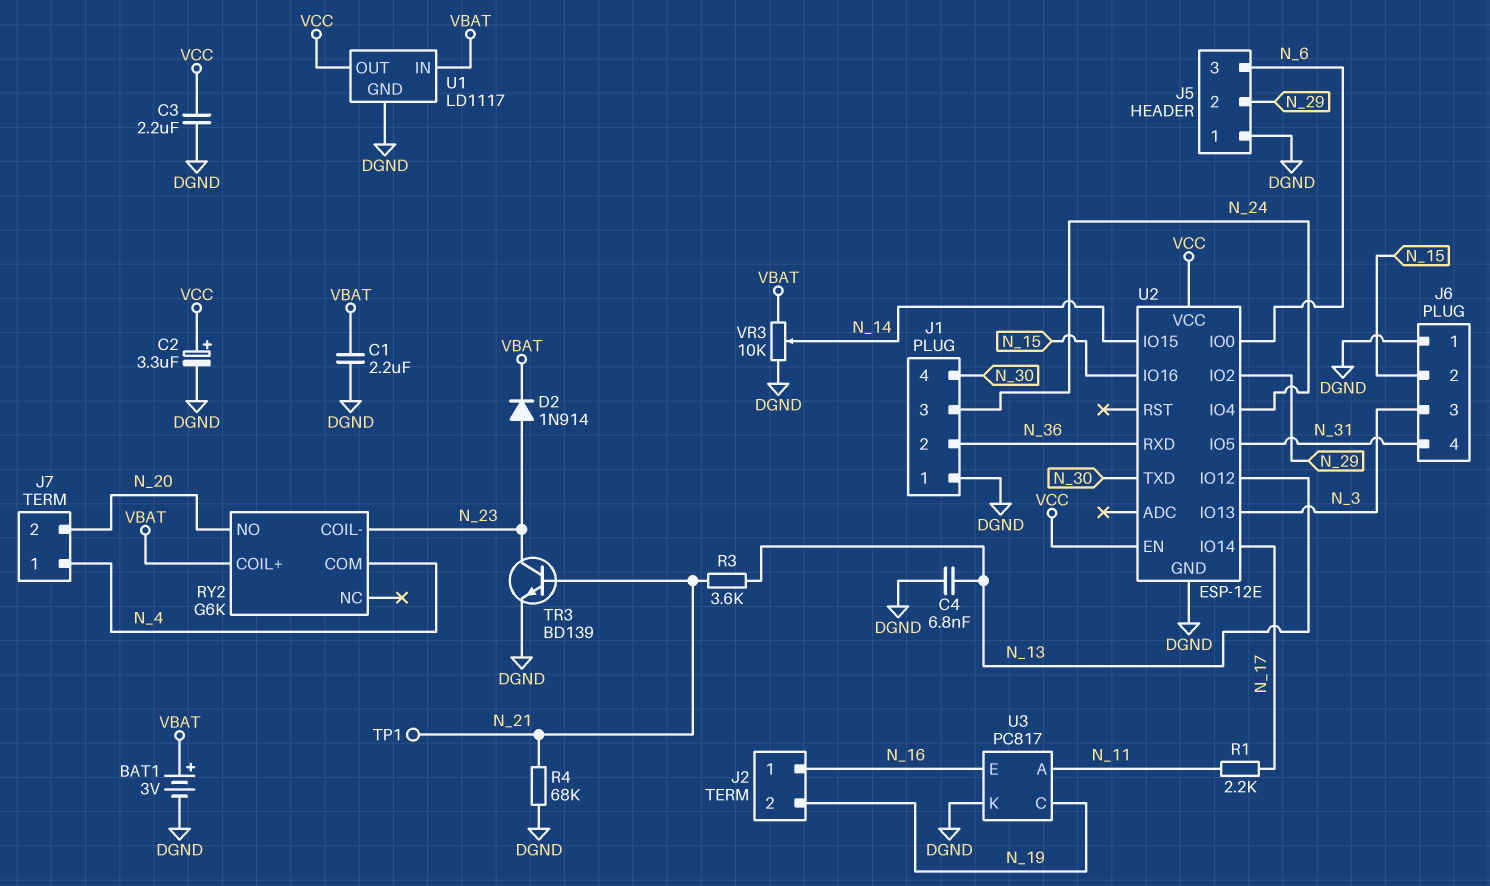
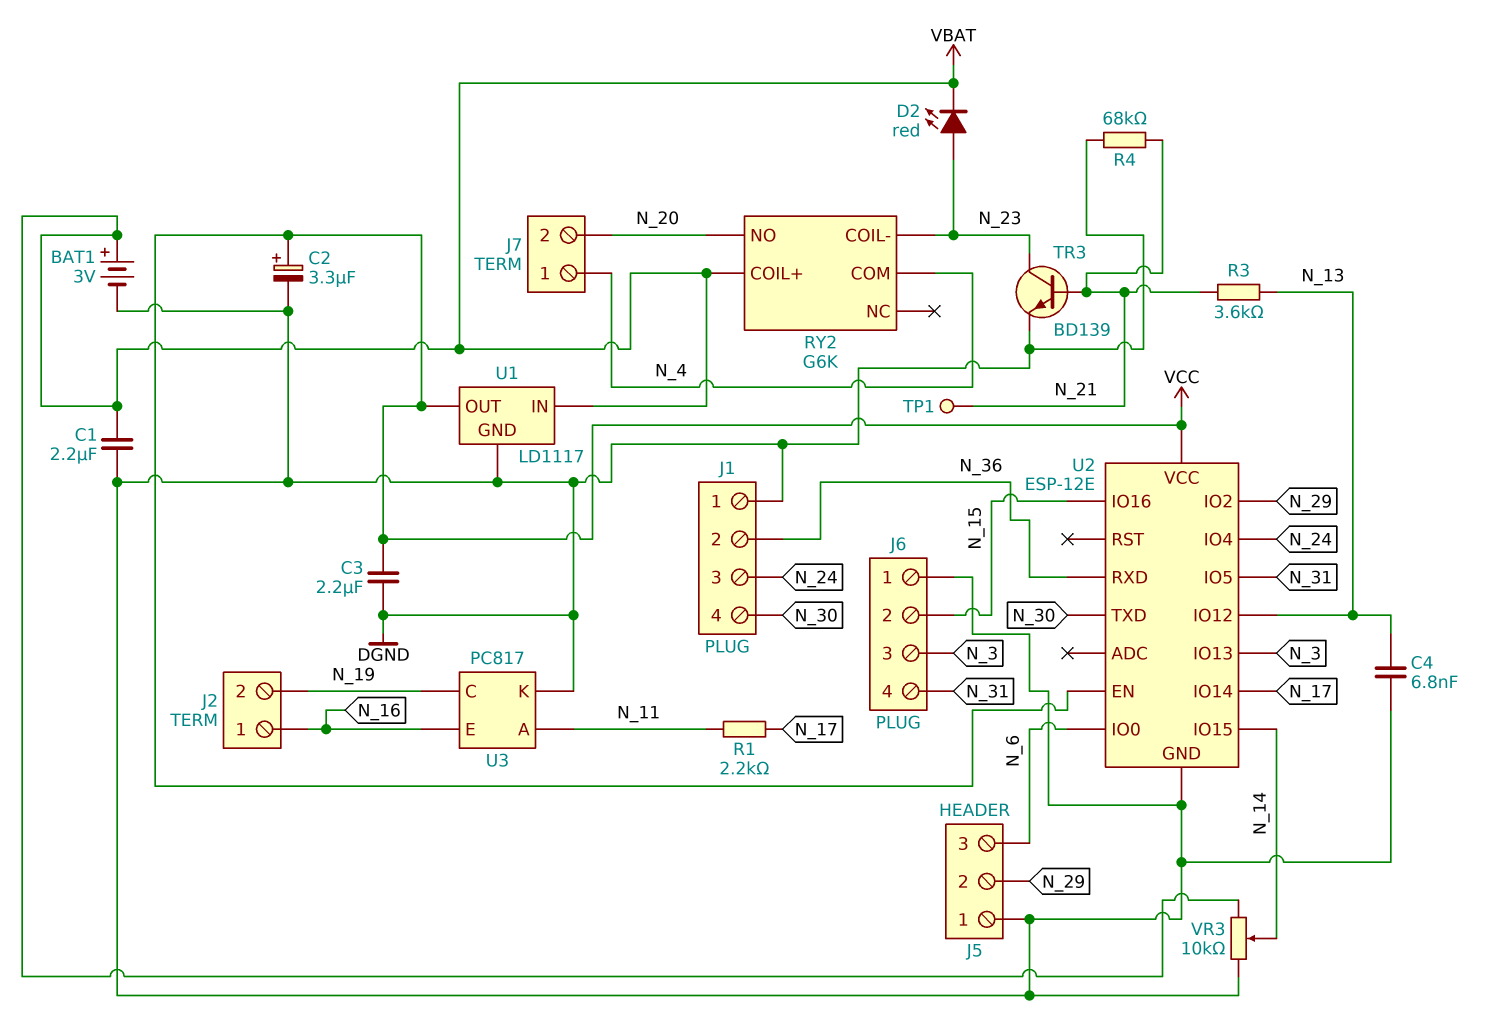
D2: diode 1N914 (A N_23, K VBAT) -> LED red (A N_23, K VBAT)

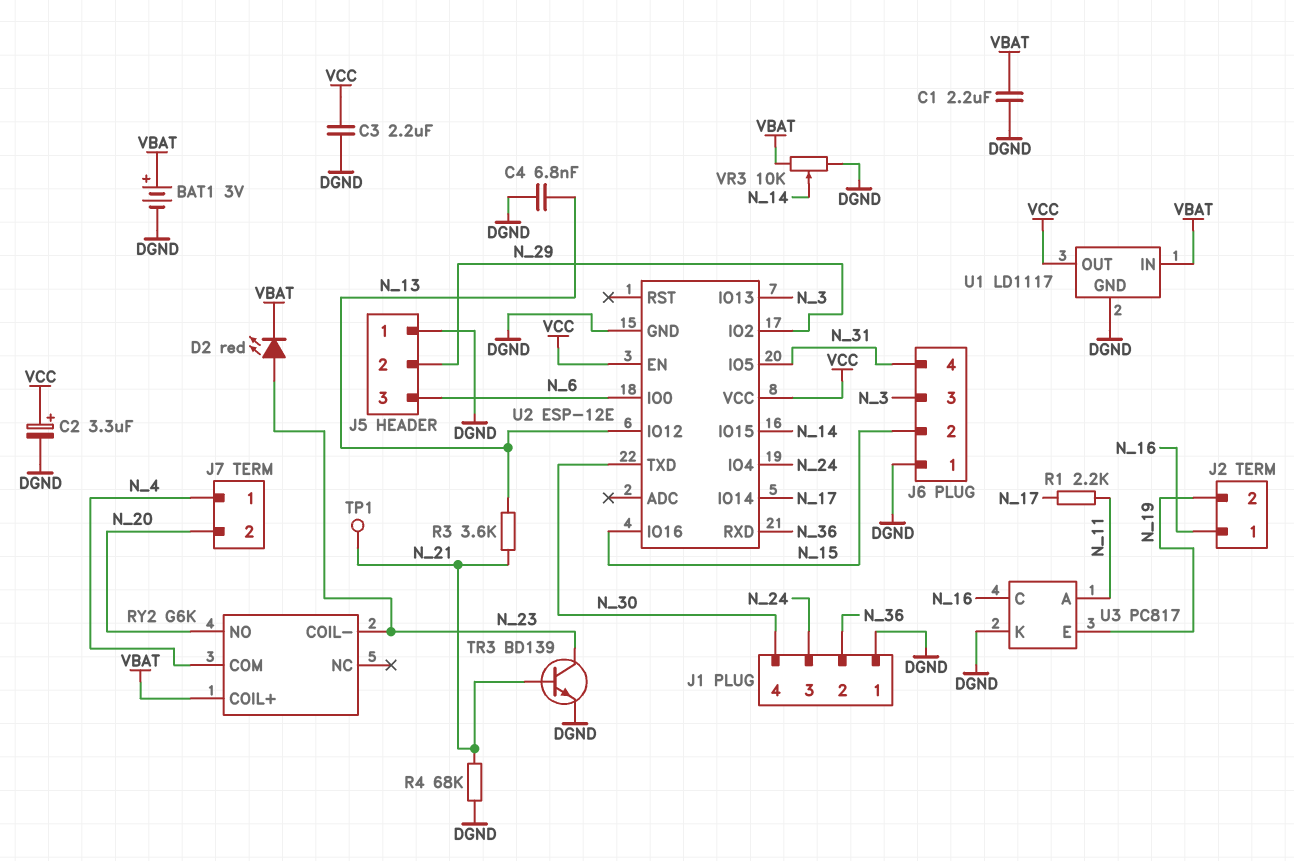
U3 pin C: N_19 -> N_16
U3 pin E: N_16 -> N_19

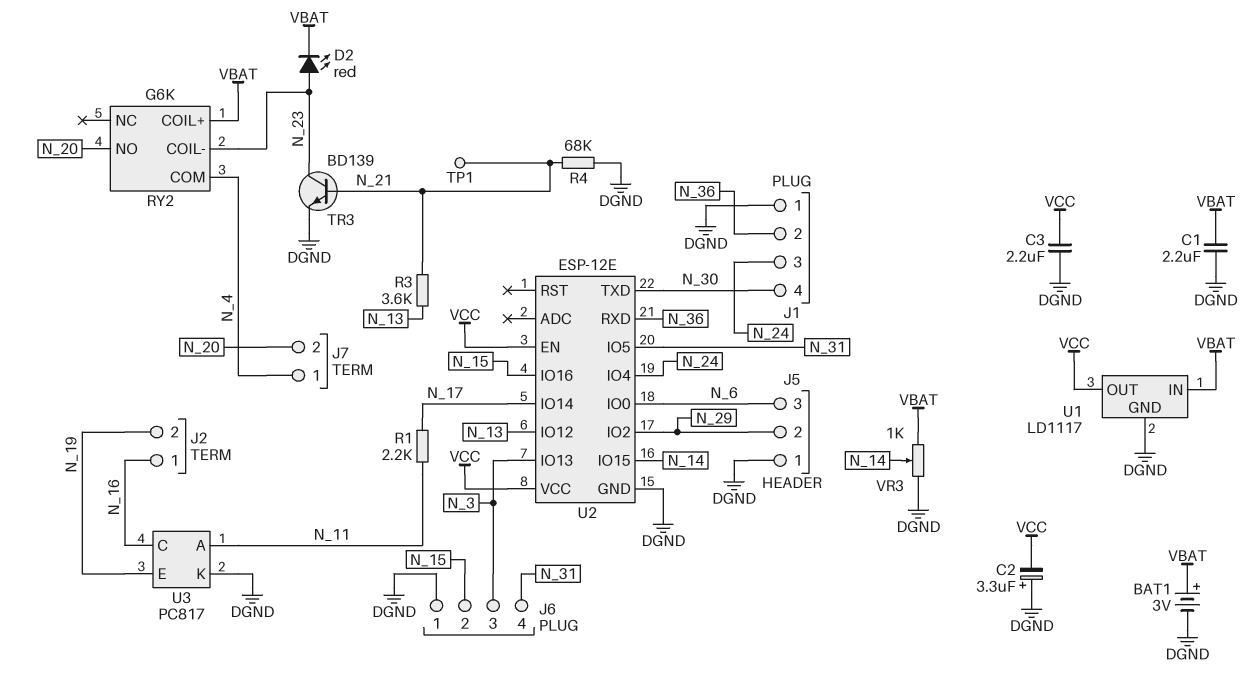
C2: 3.3uF (plus VCC, minus DGND) -> 3.3uF (plus DGND, minus VCC)
C4: 6.8nF (DGND, N_13) -> none
VR3: 10k (DGND, VBAT, wiper N_14) -> 1k (DGND, VBAT, wiper N_14)

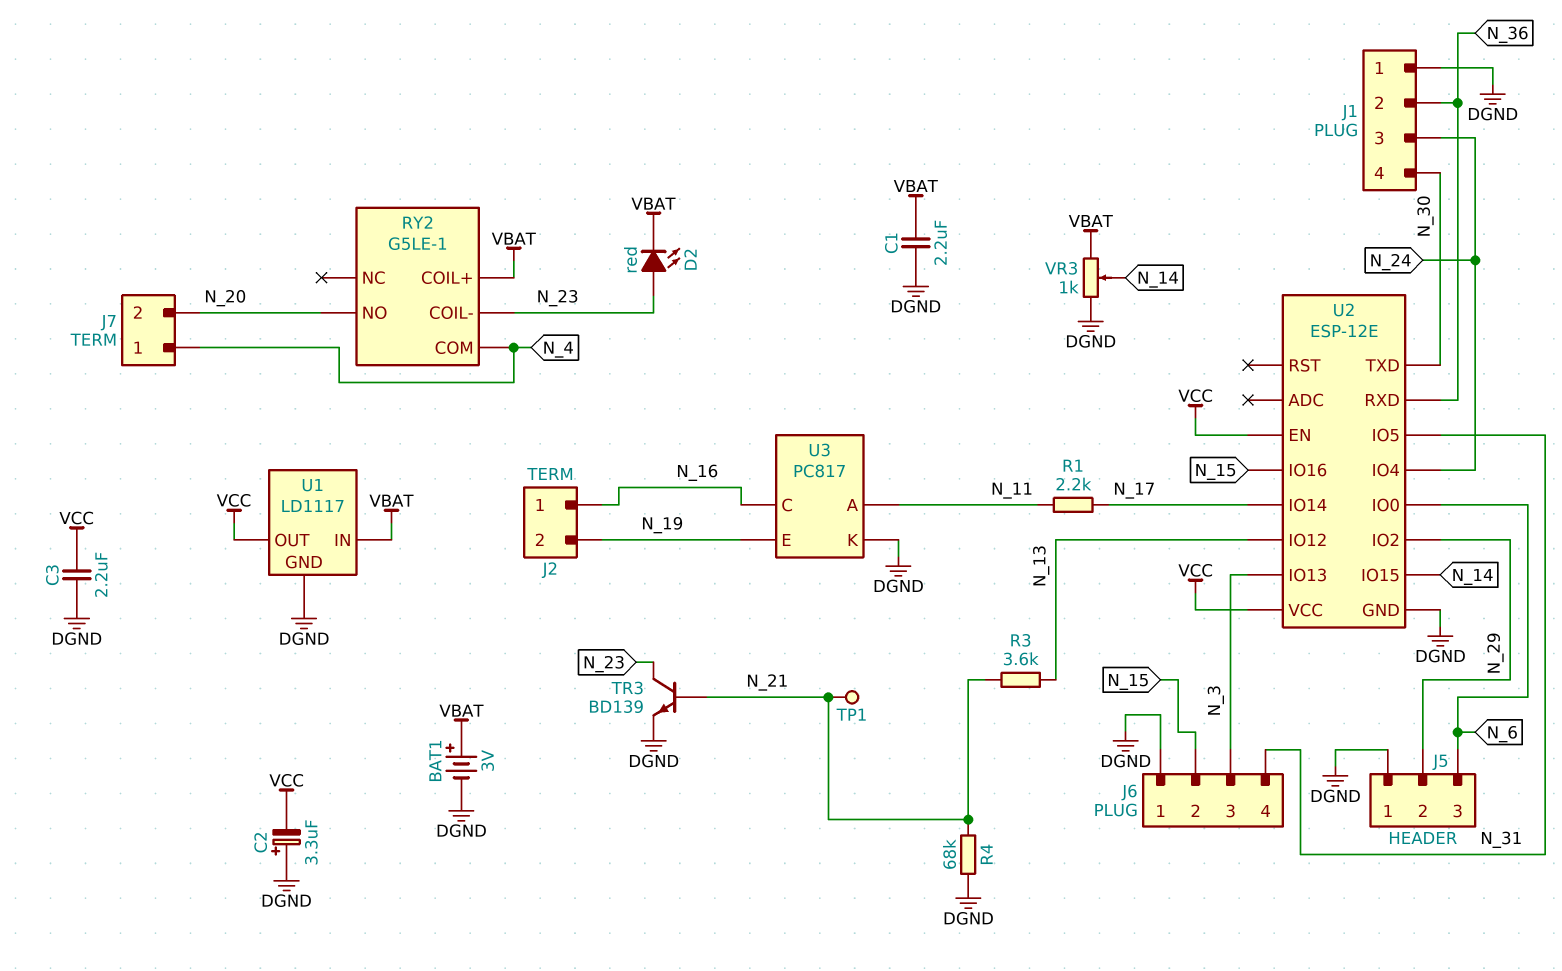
RY2: G6K -> G5LE-1

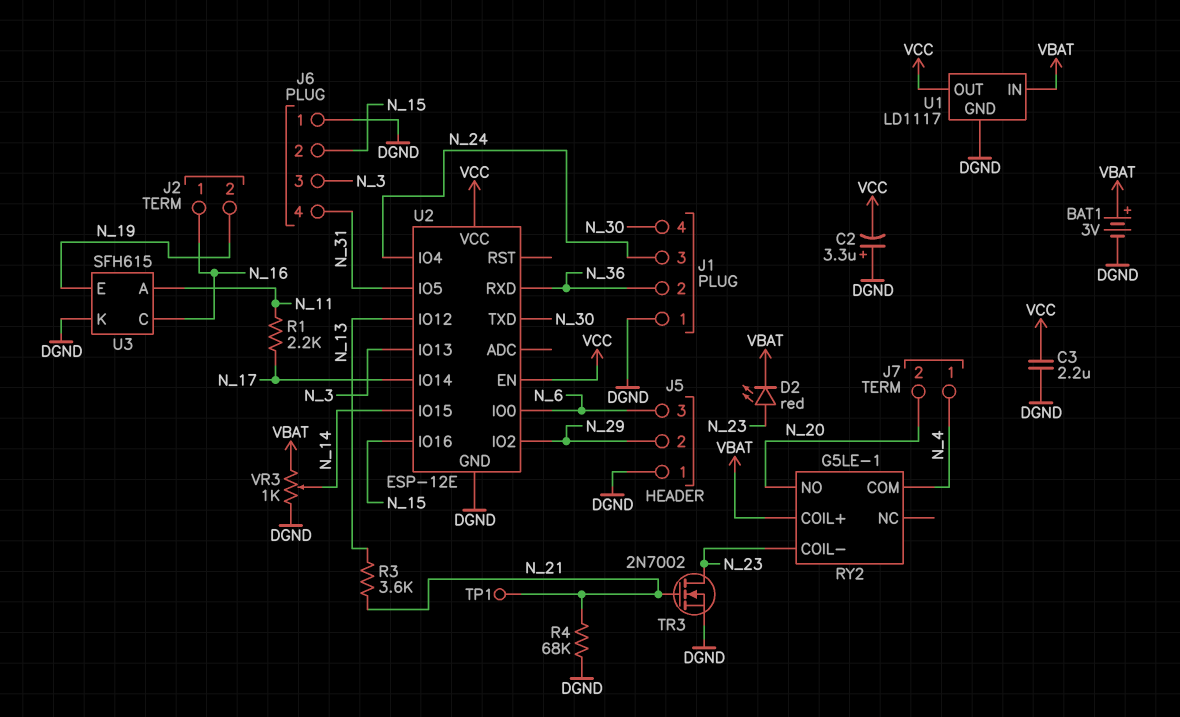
C1: 2.2uF (DGND, VBAT) -> none
TR3: NPN BD139 (B N_21, C N_23, E DGND) -> NMOS 2N7002 (G N_21, D N_23, S DGND)
U3: PC817 -> SFH615

